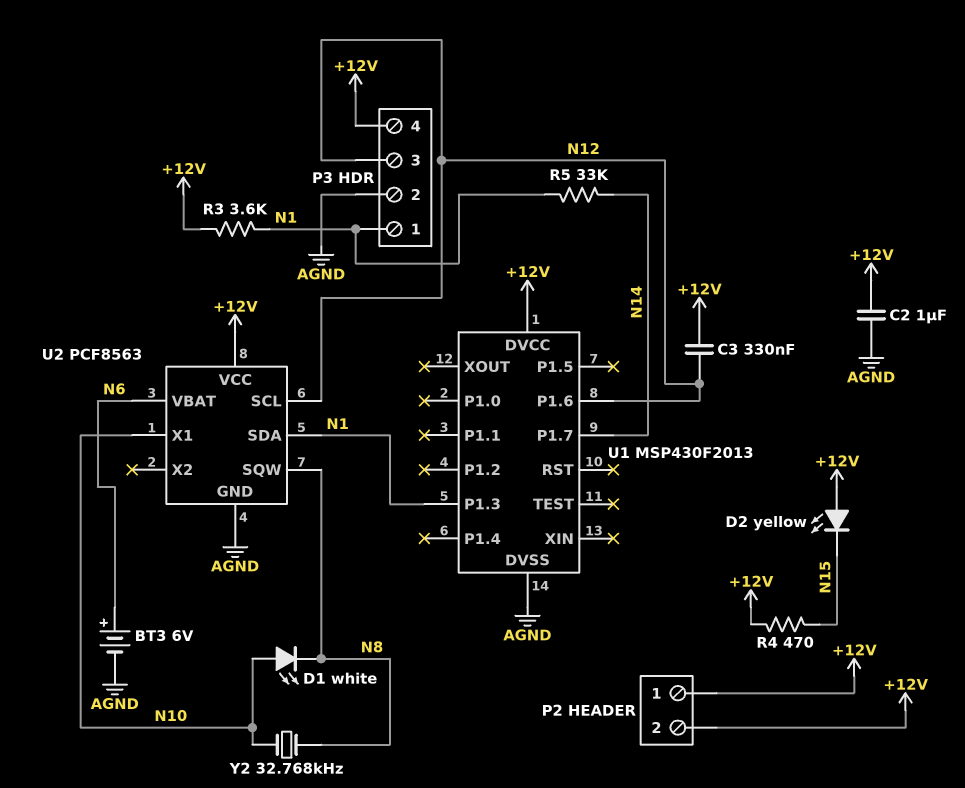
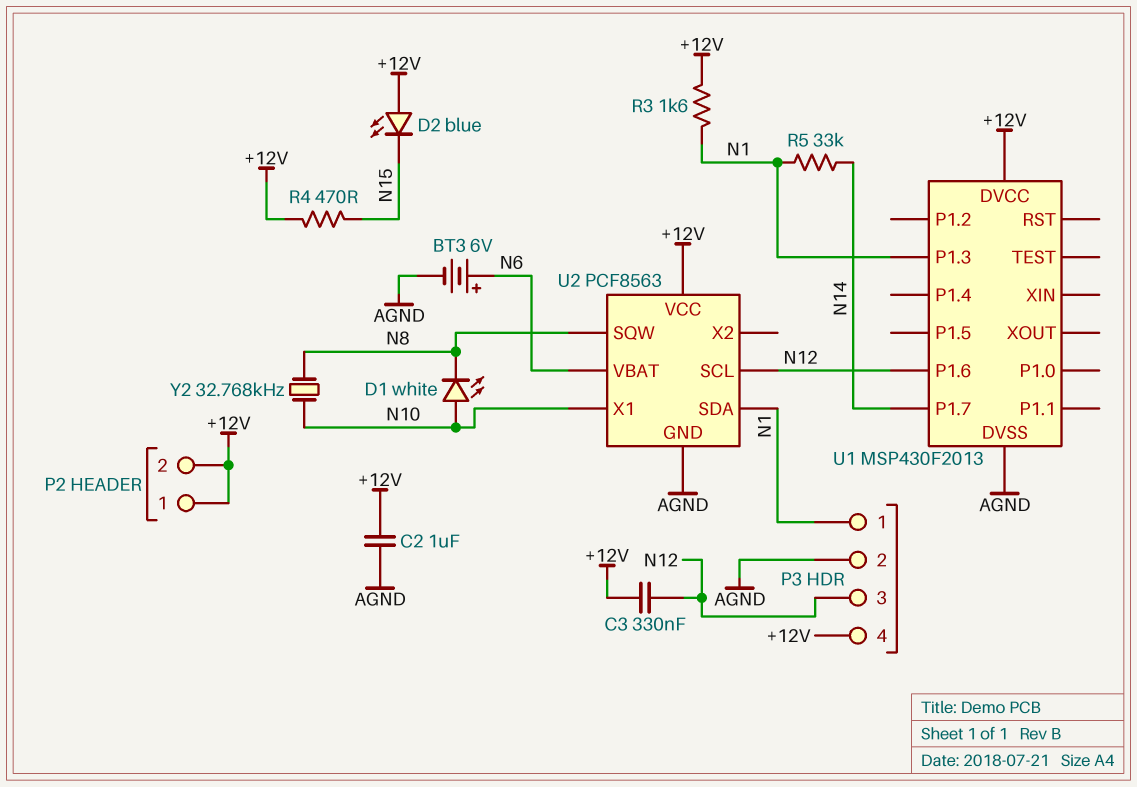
D2: LED yellow (A +12V, K N15) -> LED blue (A +12V, K N15)
R3: 3.6k (+12V, N1) -> 1.6k (+12V, N1)

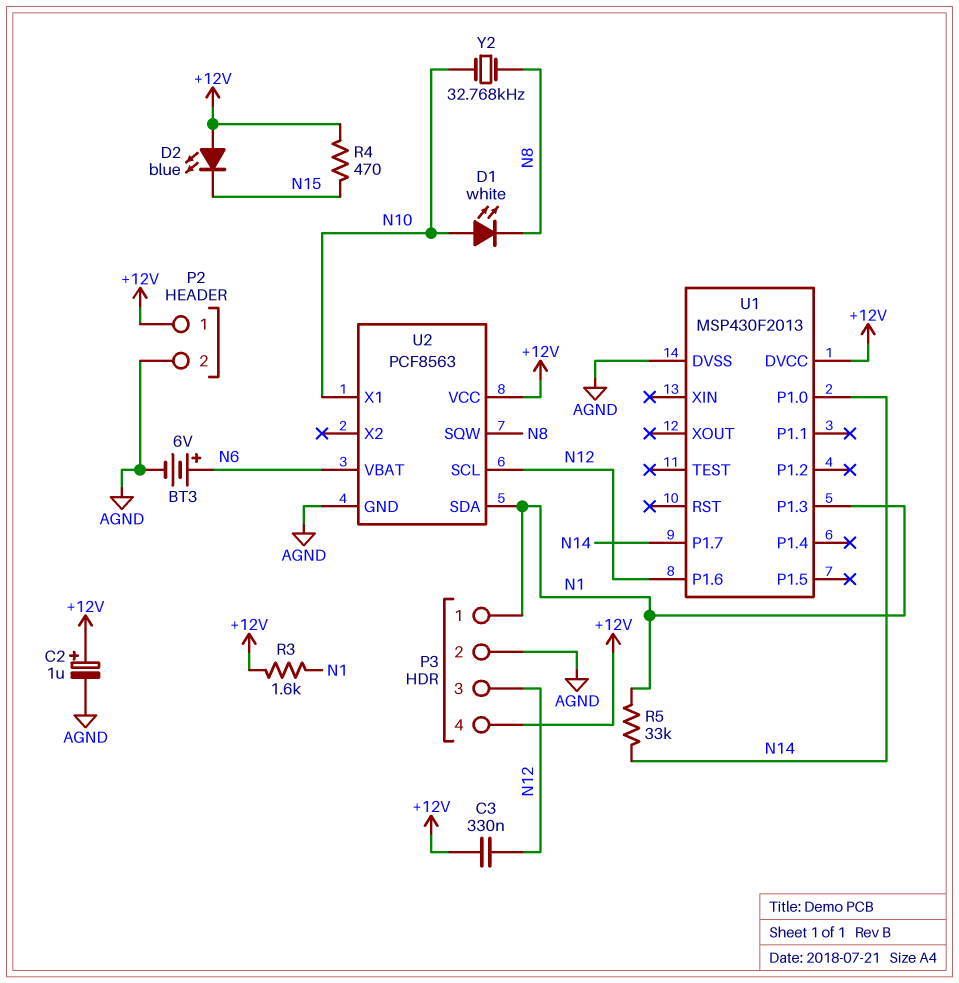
C2: 1uF (+12V, AGND) -> 1uF (plus +12V, minus AGND)
P2 pin 2: +12V -> AGND
U1 pin P1.0: none -> N14

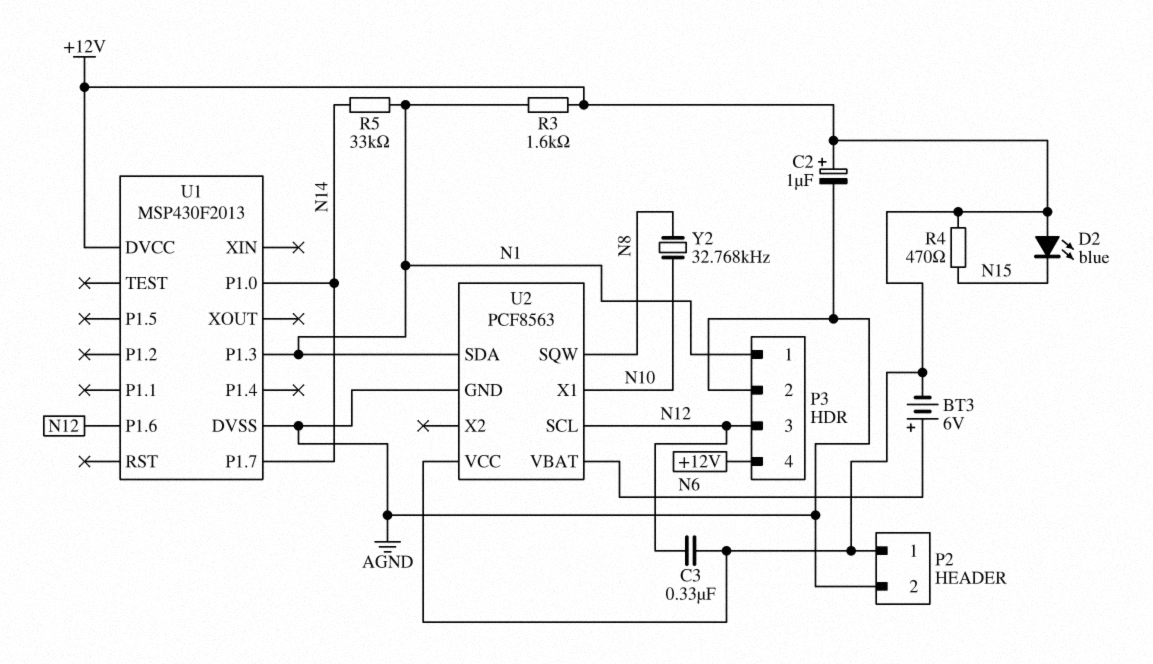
BT3: 6V (plus N6, minus AGND) -> 6V (plus N6, minus +12V)
D1: LED white (A N10, K N8) -> none

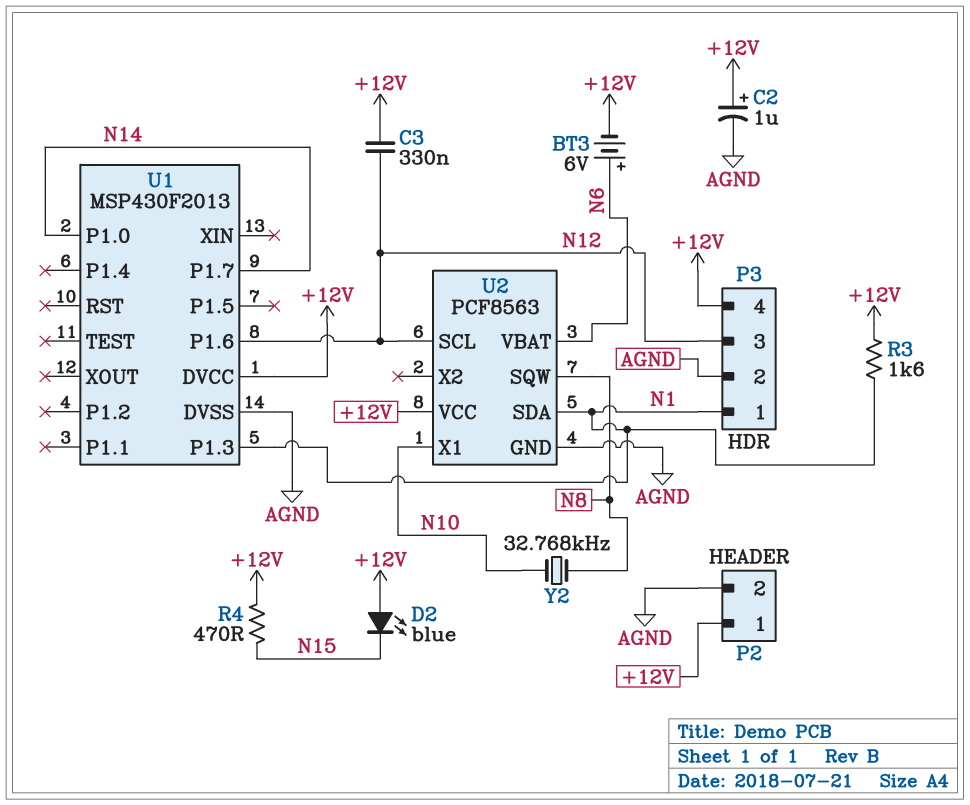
R5: 33k (N1, N14) -> none

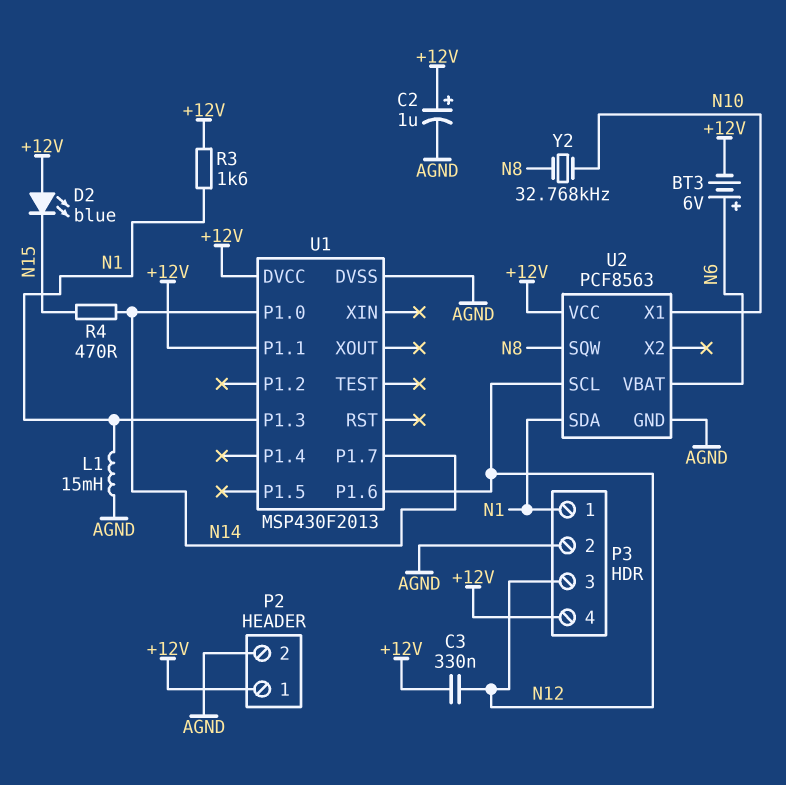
L1: none -> 15mH (AGND, N1)
R4: 470 (+12V, N15) -> 470 (N14, N15)
U1 pin P1.1: none -> +12V

